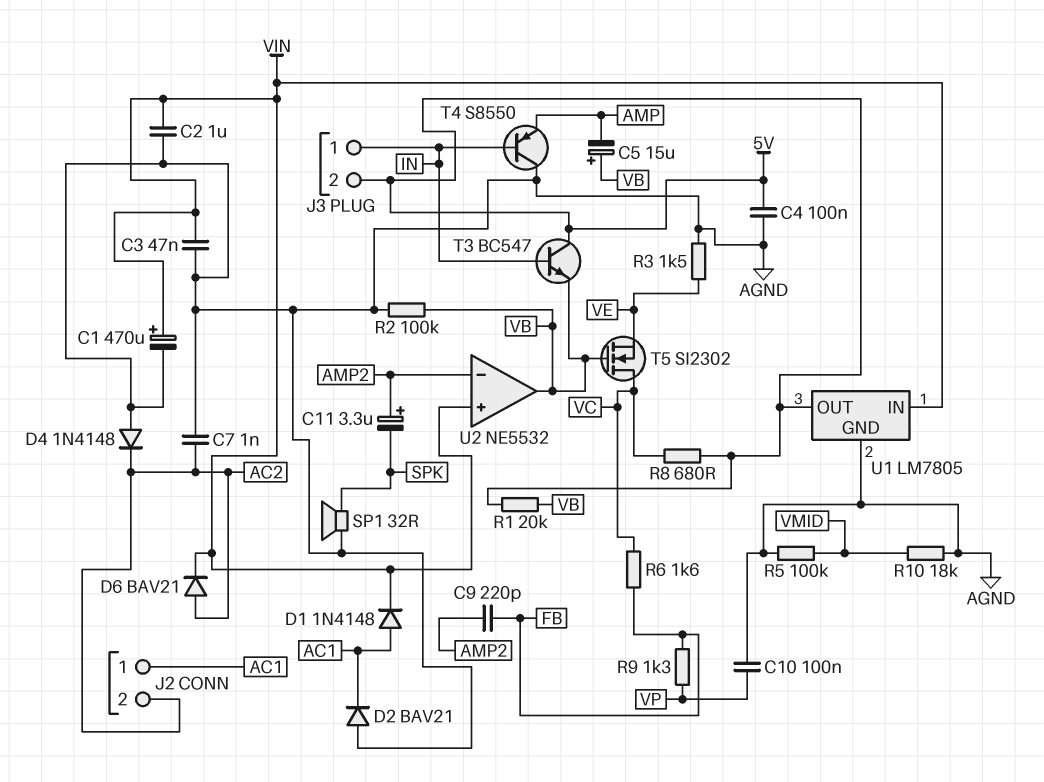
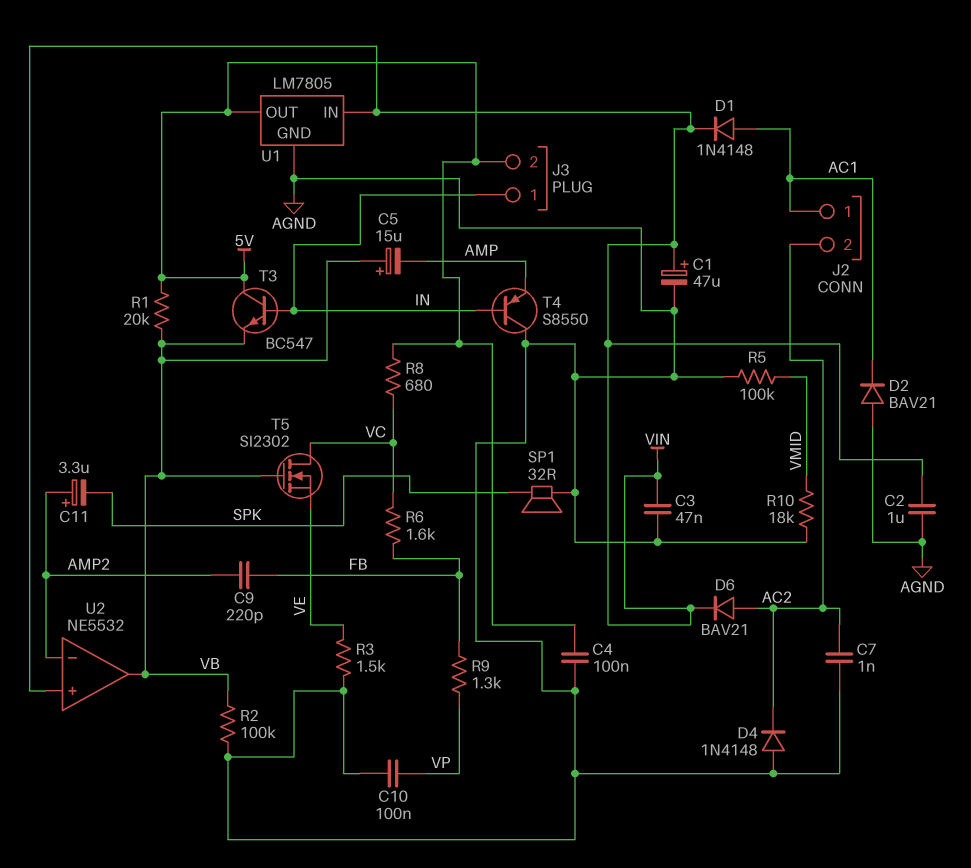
C1: 470uF (plus VIN, minus AGND) -> 47uF (plus VIN, minus AGND)

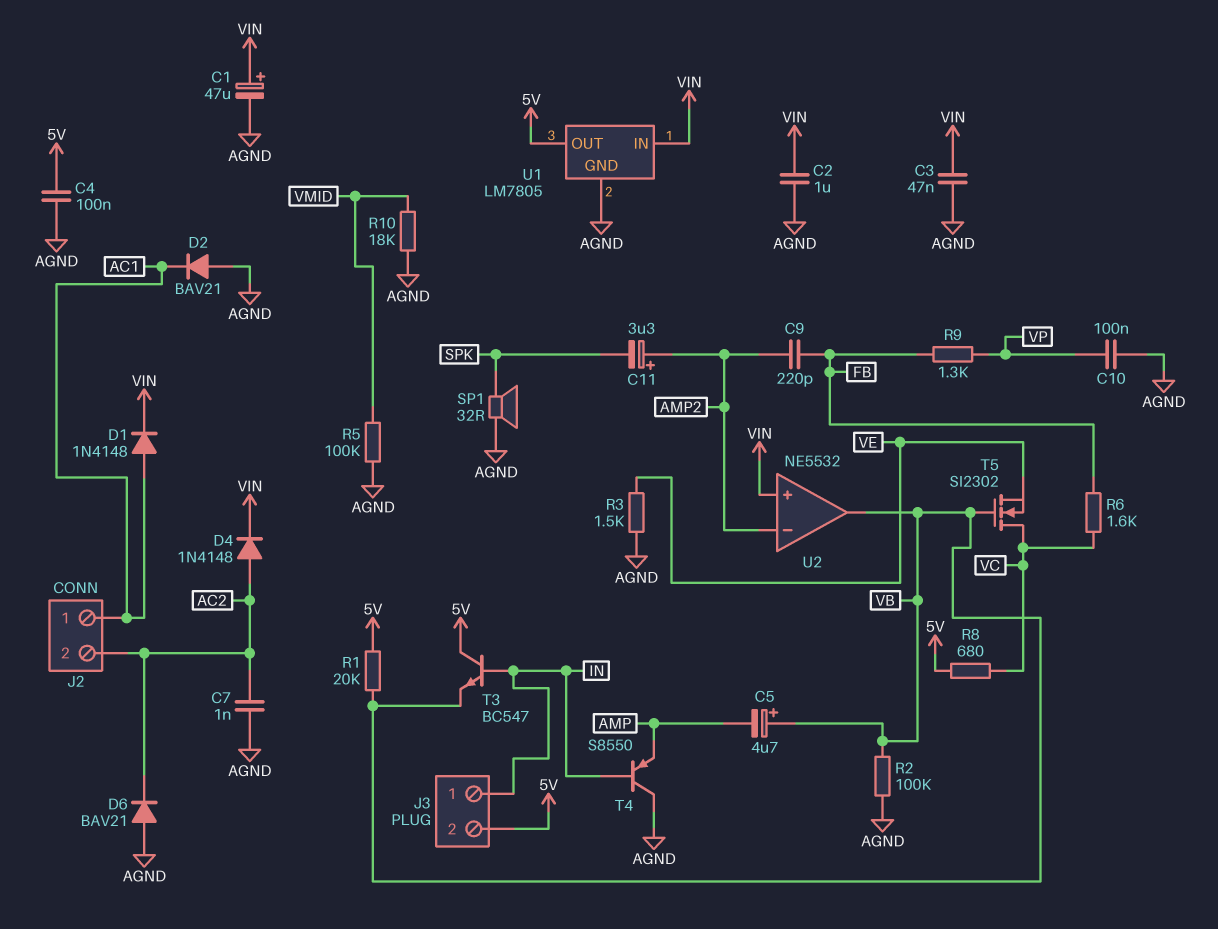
C5: 15uF (plus VB, minus AMP) -> 4.7uF (plus VB, minus AMP)
D4: diode 1N4148 (A AGND, K AC2) -> diode 1N4148 (A AC2, K VIN)
D6: diode BAV21 (A AC2, K VIN) -> diode BAV21 (A AGND, K AC2)

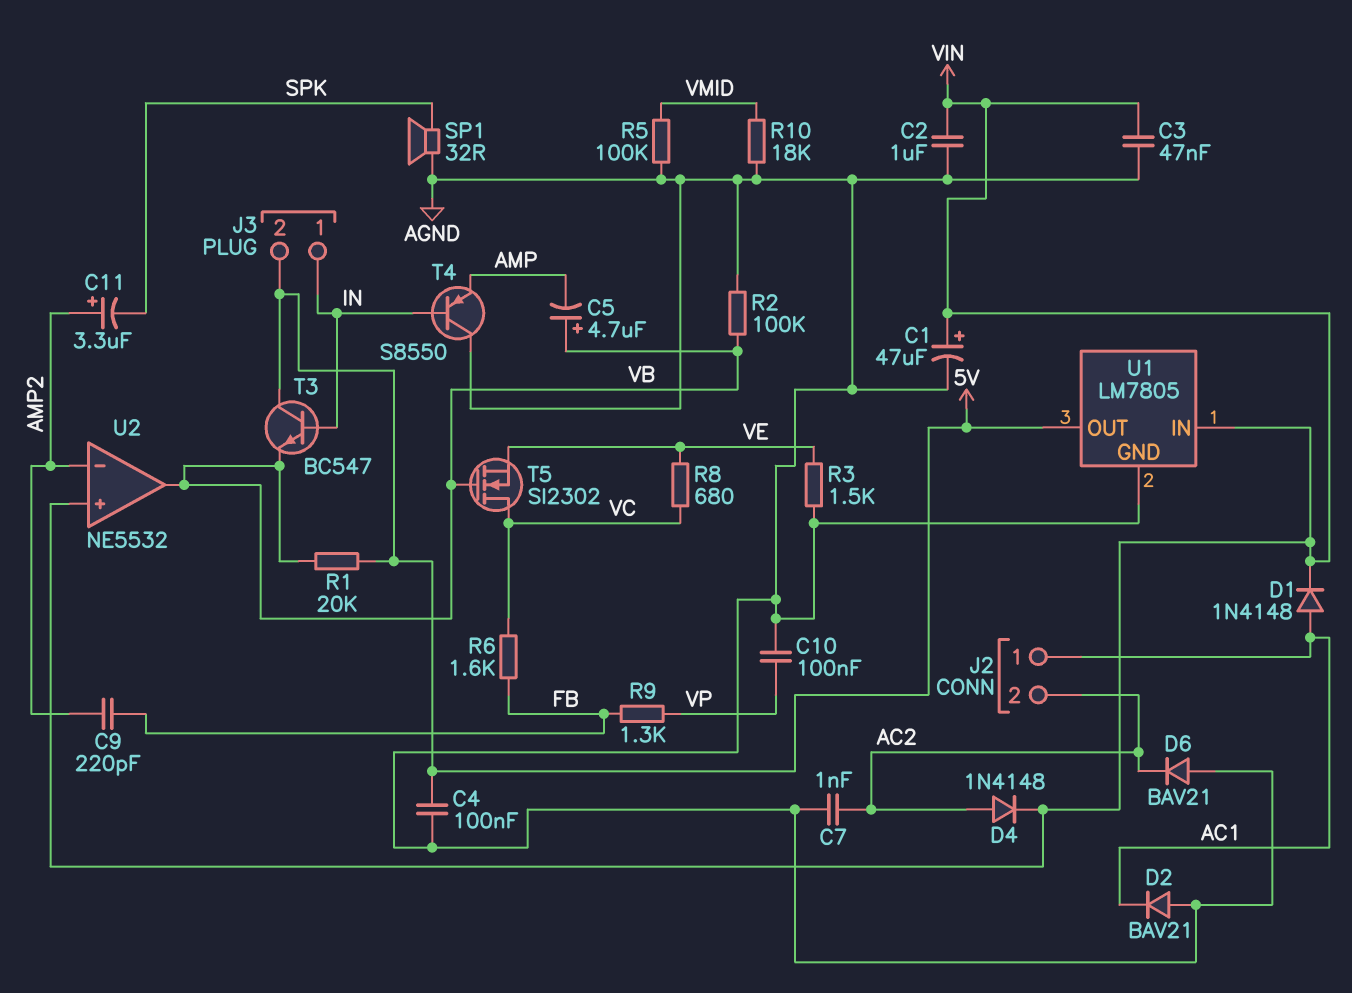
R8: 680 (5V, VC) -> 680 (VC, VE)

